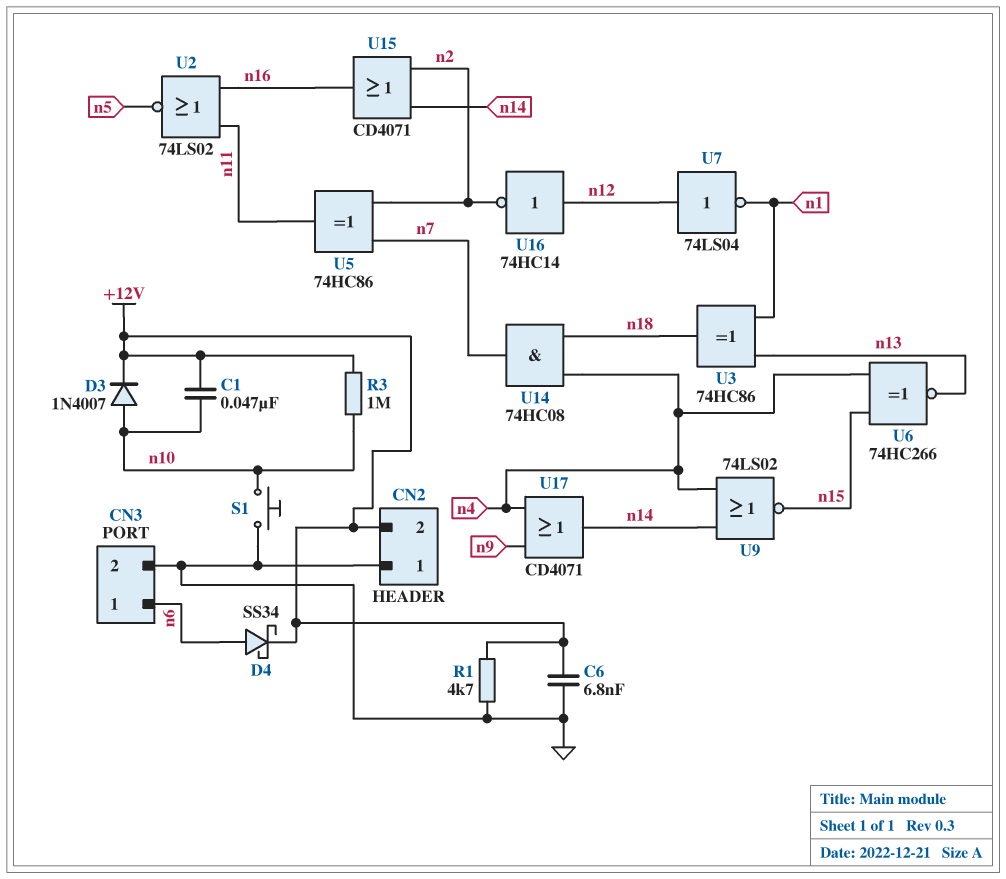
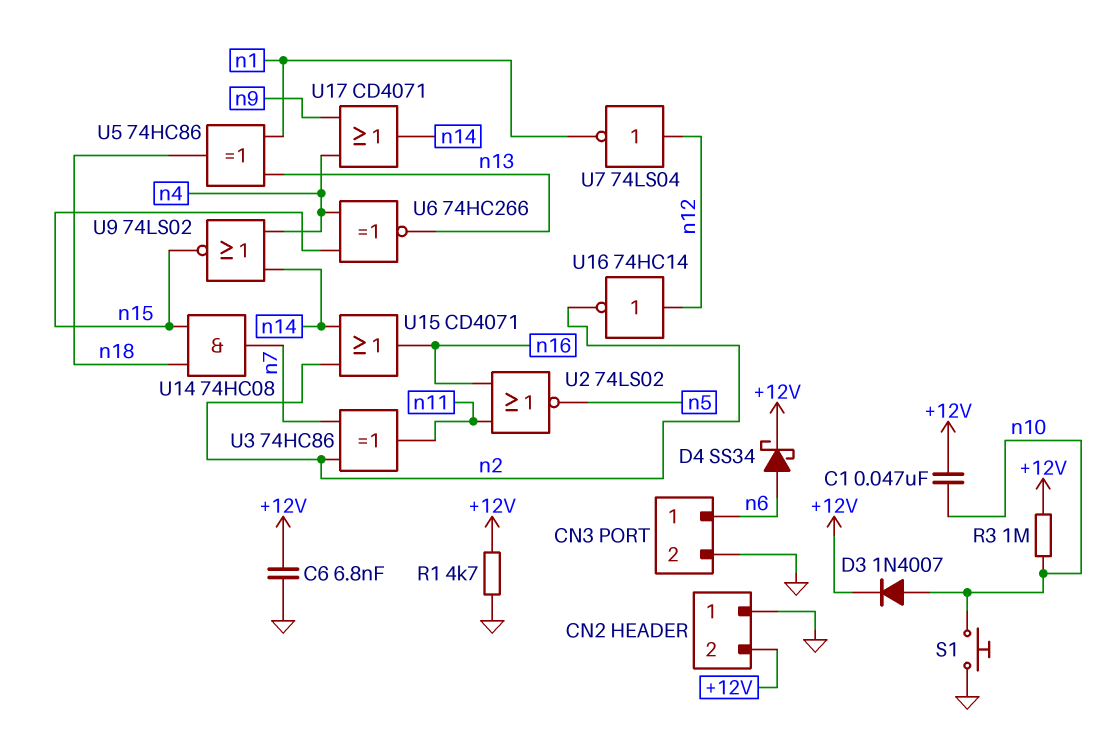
U3: XOR 74HC86 (in n1, in n13, out n18) -> XOR 74HC86 (in n2, in n7, out n11)
U5: XOR 74HC86 (in n2, in n7, out n11) -> XOR 74HC86 (in n1, in n13, out n18)
U14: AND 74HC08 (in n4, in n18, out n7) -> AND 74HC08 (in n15, in n18, out n7)

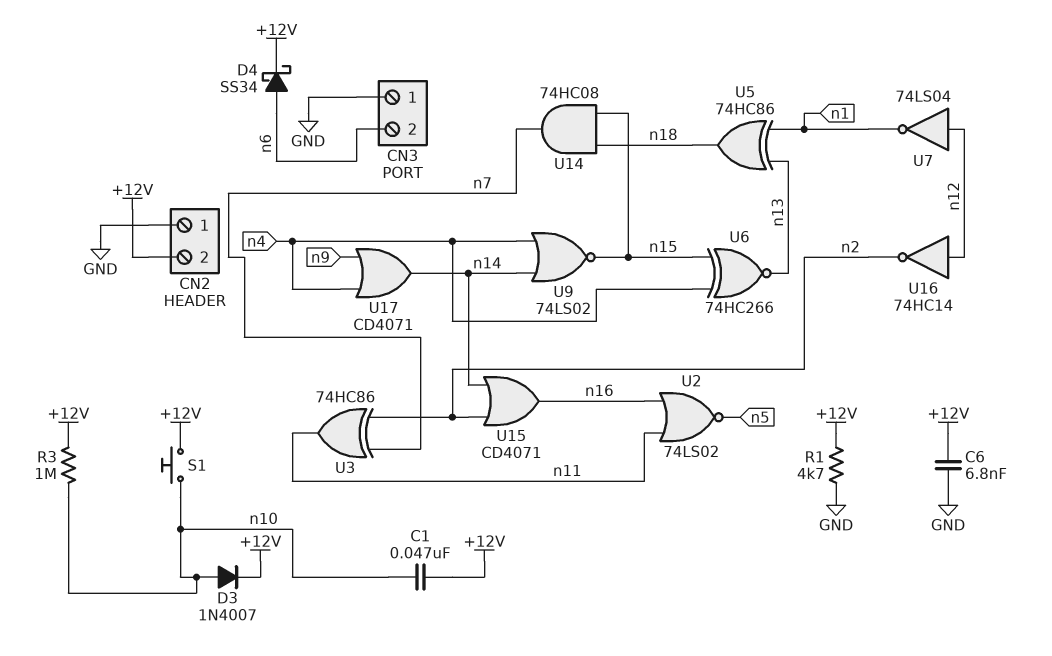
CN3 pin 1: n6 -> GND
CN3 pin 2: GND -> n6
S1: button (GND, n10) -> button (+12V, n10)

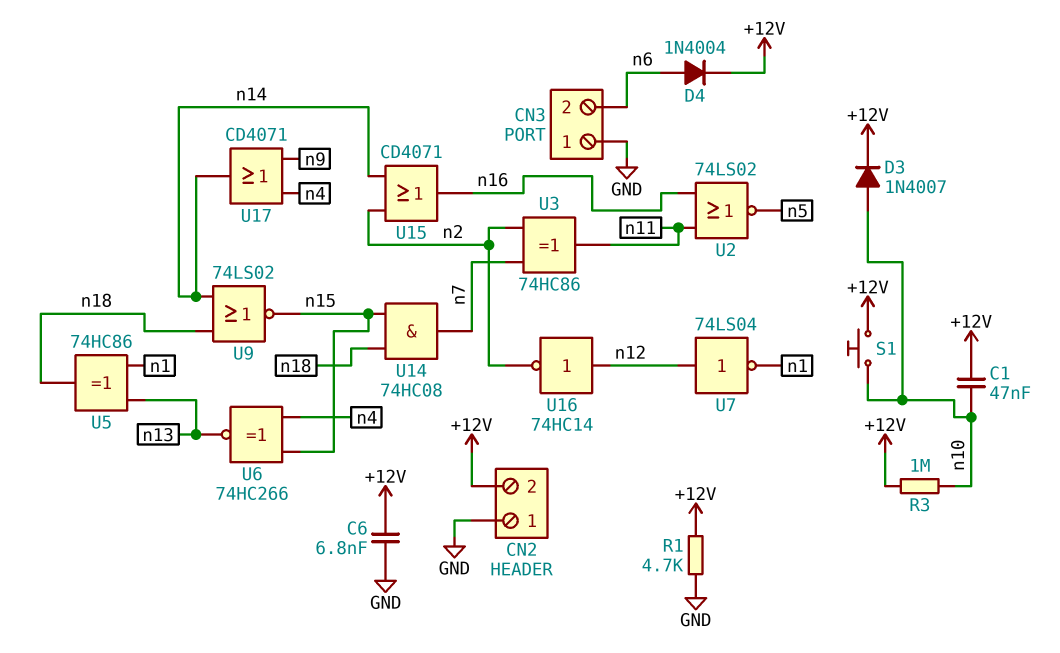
D4: schottky SS34 (A n6, K +12V) -> diode 1N4004 (A n6, K +12V)
U9: NOR 74LS02 (in n4, in n14, out n15) -> NOR 74LS02 (in n14, in n18, out n15)

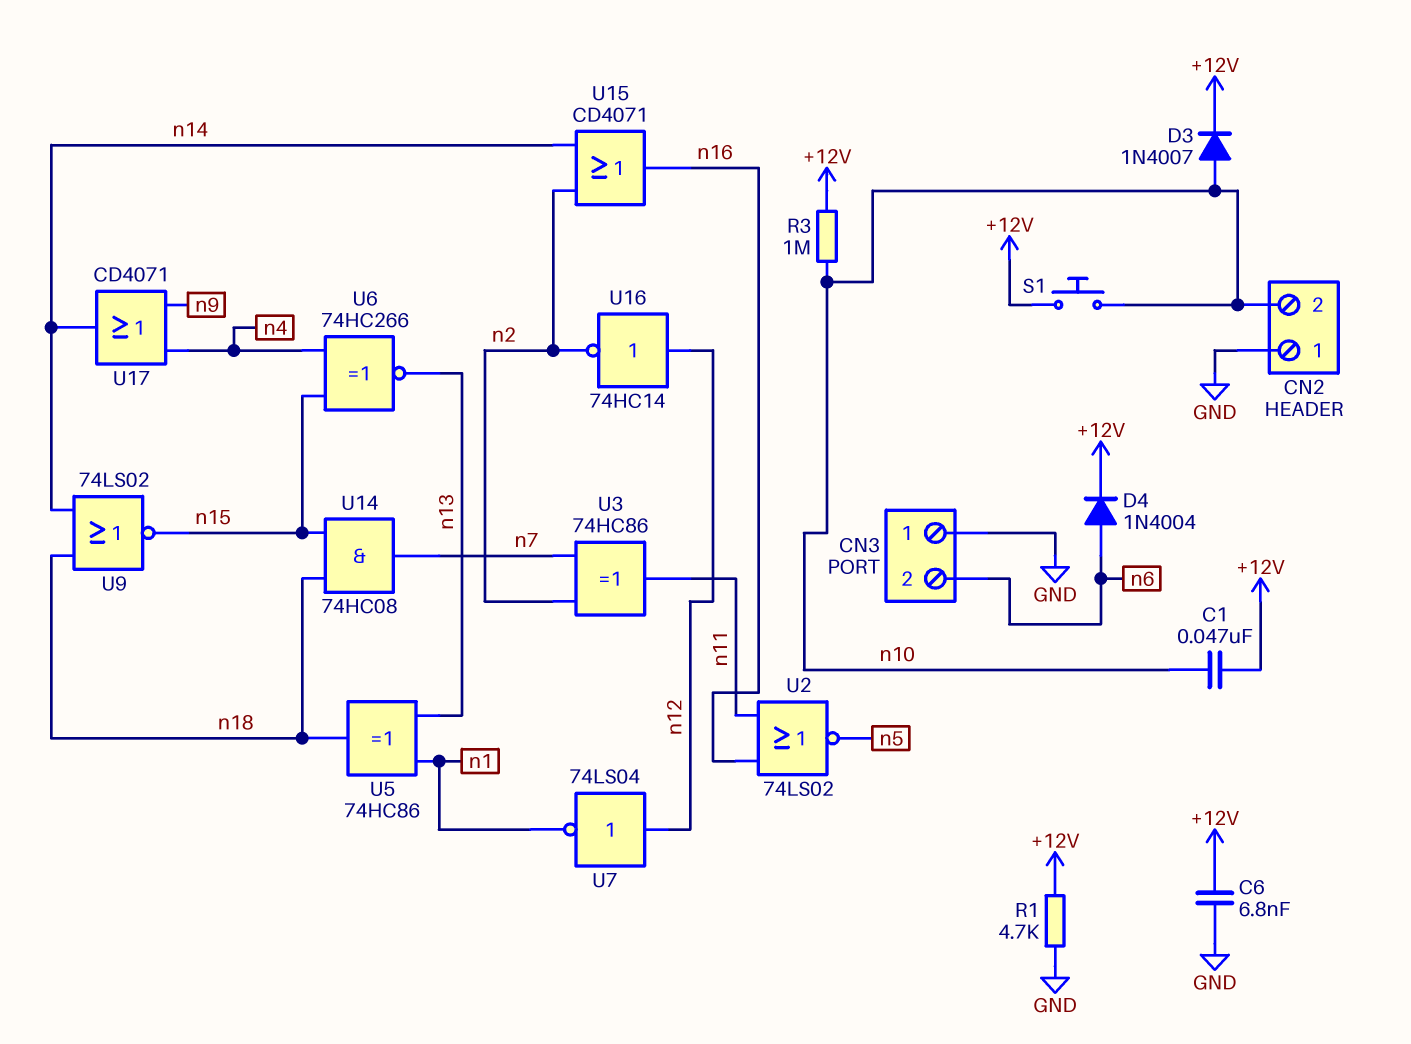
CN2 pin 2: +12V -> n10

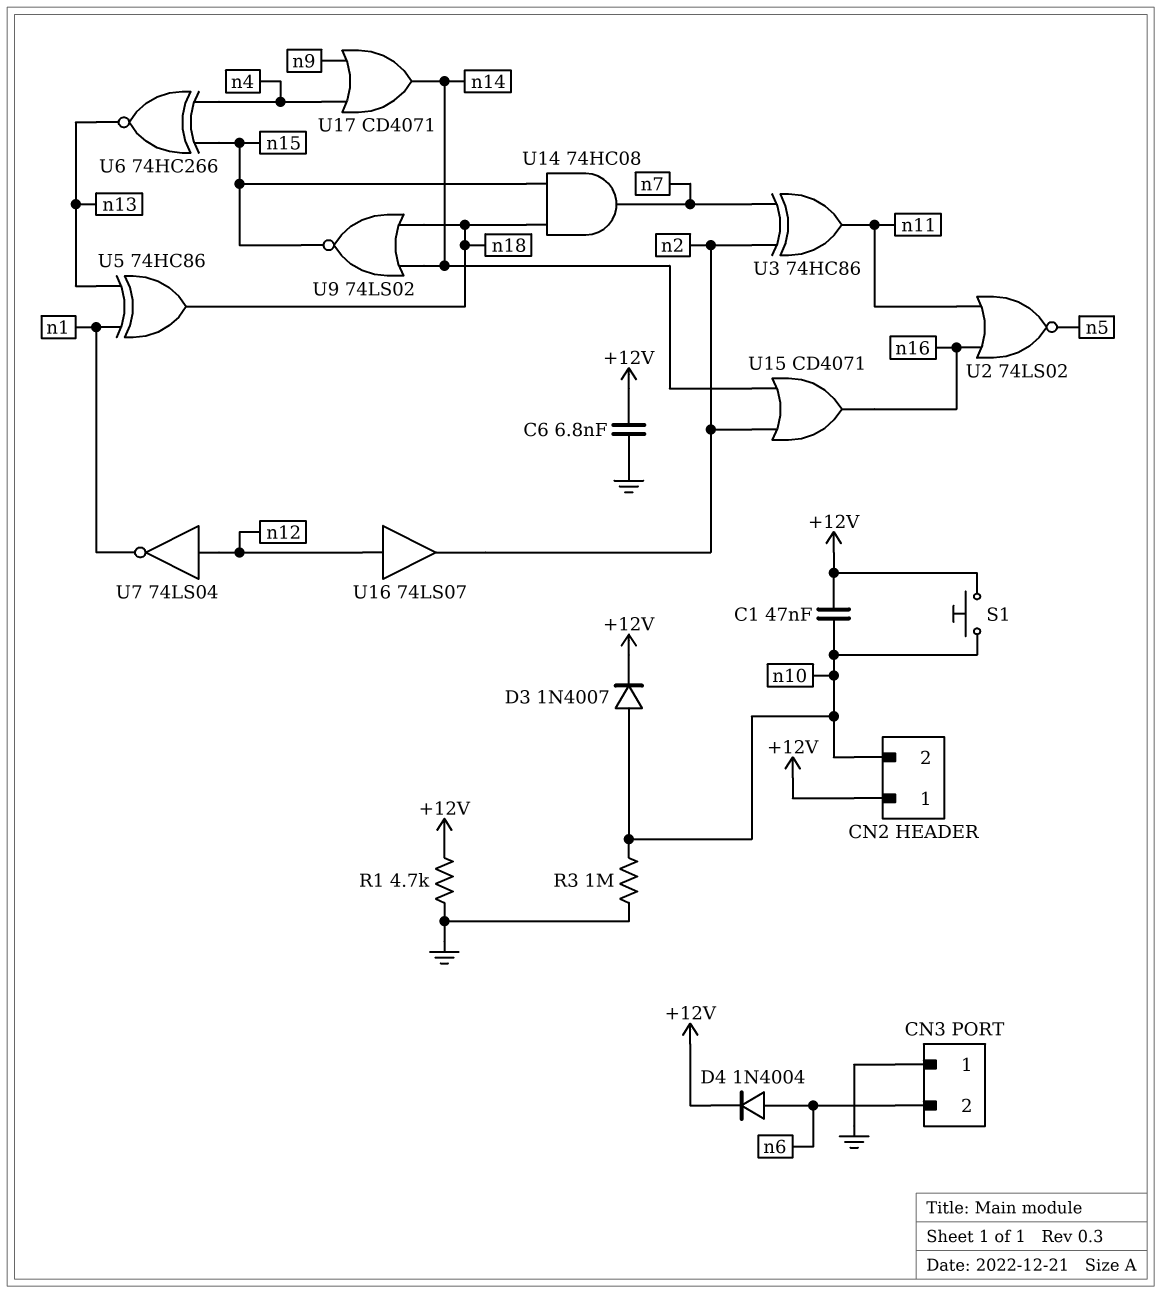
CN2 pin 1: GND -> +12V
R3: 1M (+12V, n10) -> 1M (GND, n10)
U16: NOT 74HC14 (in n12, out n2) -> buffer 74LS07 (in n12, out n2)

